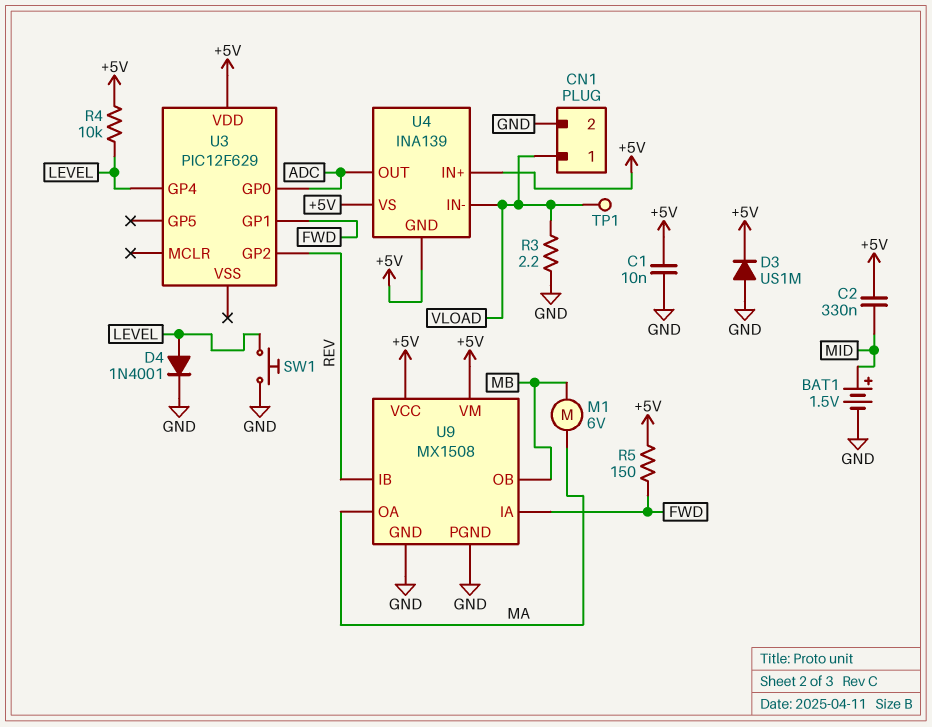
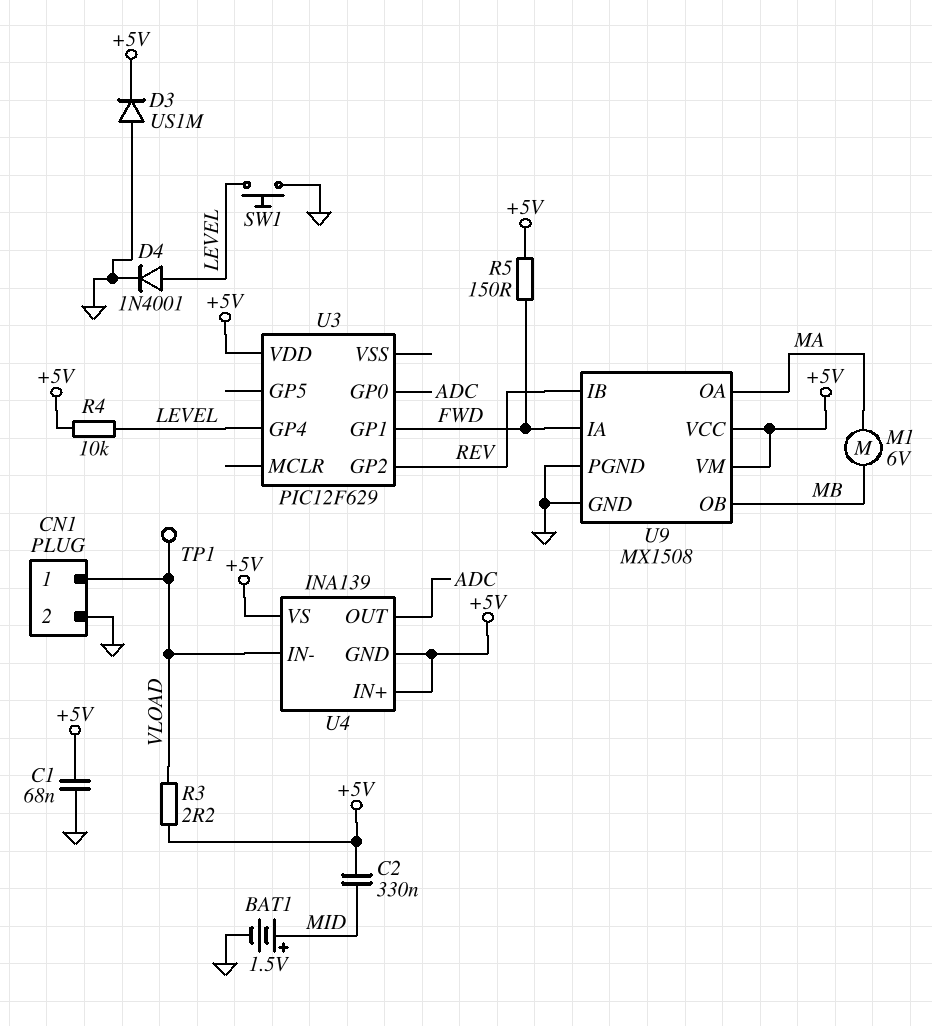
C1: 10nF (+5V, GND) -> 68nF (+5V, GND)
R3: 2.2 (GND, VLOAD) -> 2.2 (+5V, VLOAD)

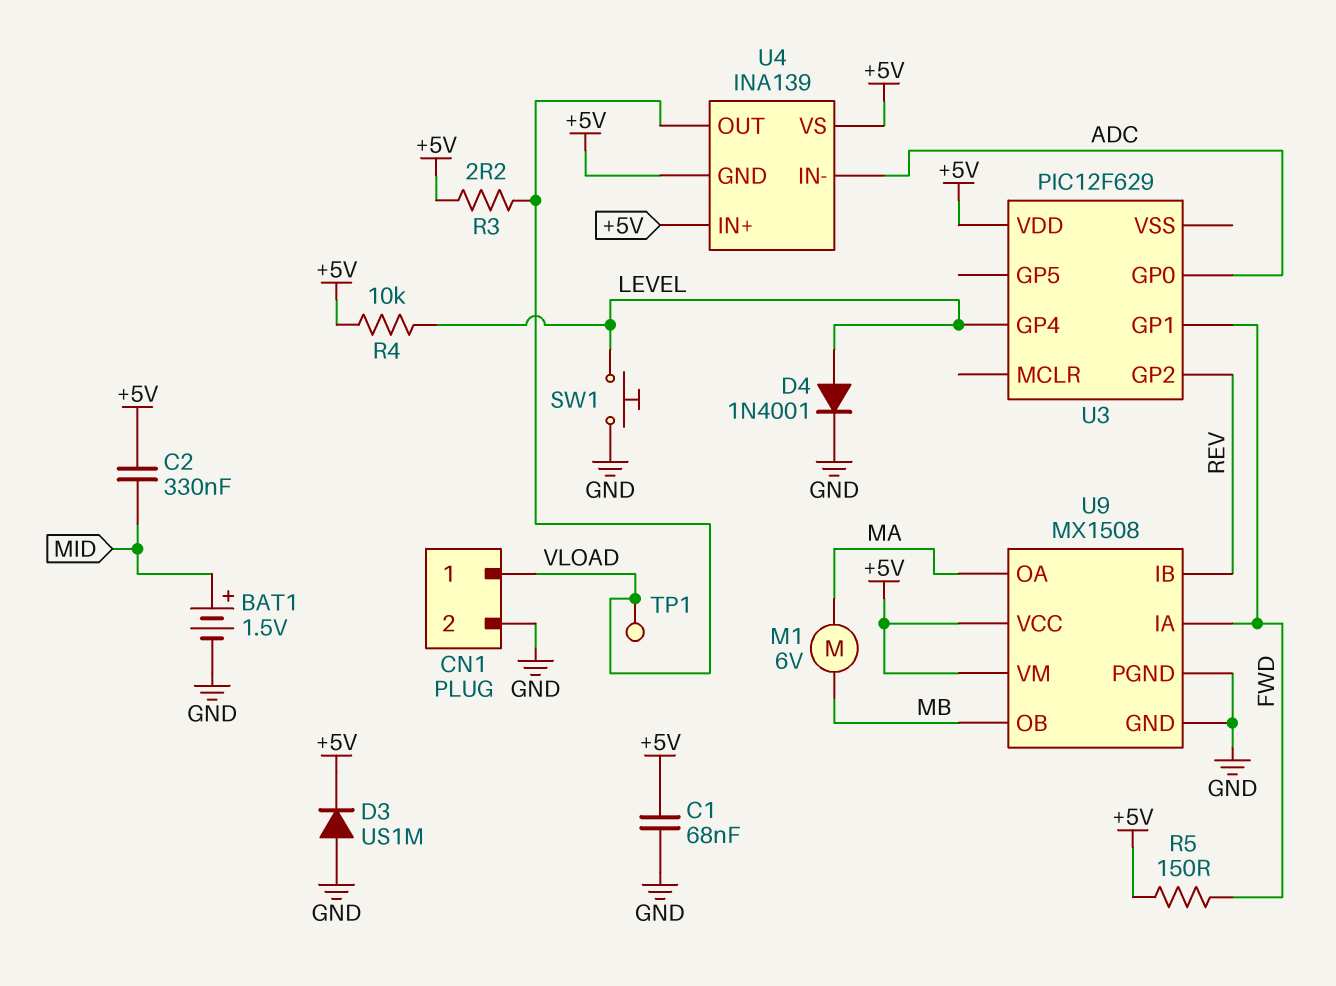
U4 pin IN-: VLOAD -> ADC
U4 pin OUT: ADC -> VLOAD

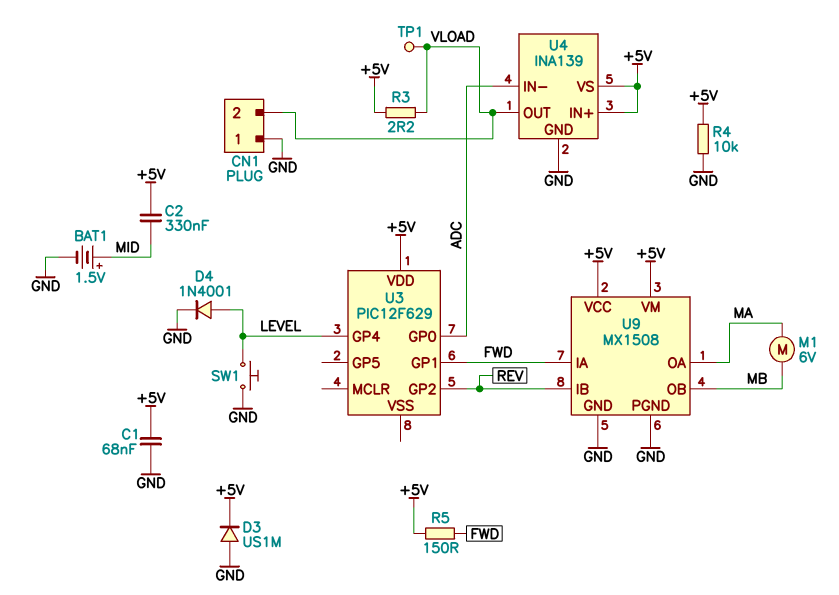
CN1 pin 1: VLOAD -> GND
CN1 pin 2: GND -> VLOAD
R4: 10k (+5V, LEVEL) -> 10k (+5V, GND)
U4 pin GND: +5V -> GND

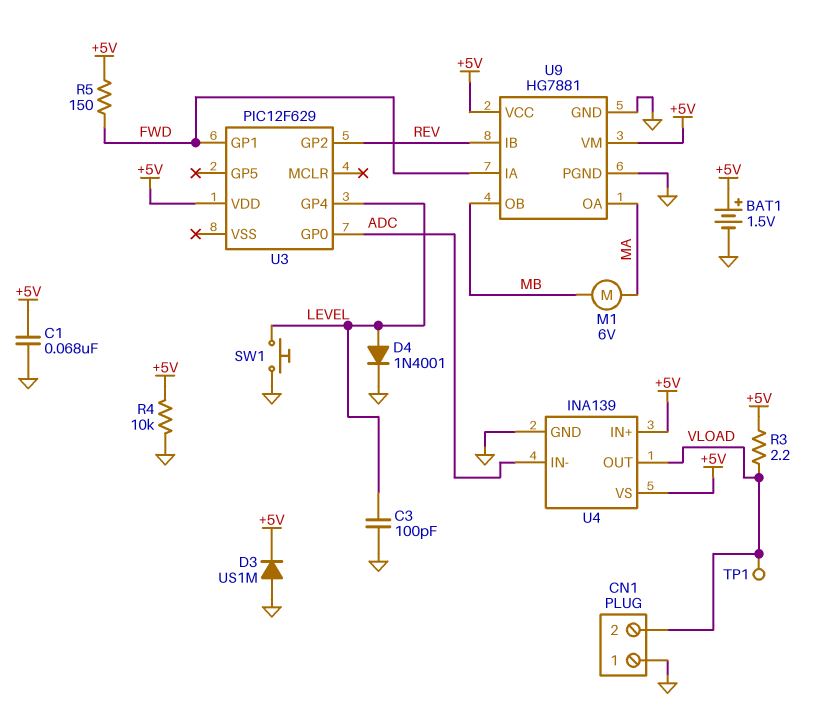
BAT1: 1.5V (plus MID, minus GND) -> 1.5V (plus +5V, minus GND)
C2: 330nF (+5V, MID) -> none
C3: none -> 100pF (GND, LEVEL)
U9: MX1508 -> HG7881

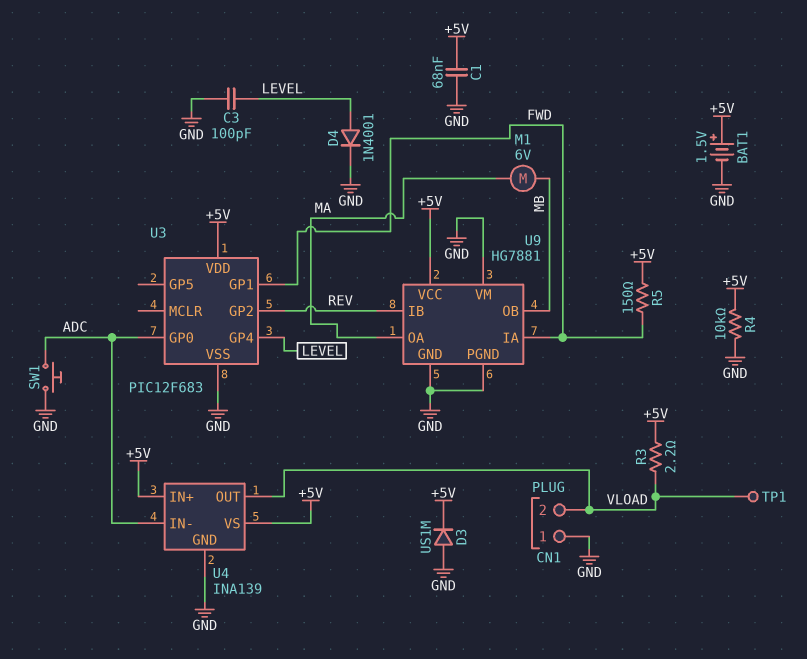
SW1: button (GND, LEVEL) -> button (ADC, GND)
U3: PIC12F629 -> PIC12F683
U3 pin VSS: none -> GND
U9 pin VM: +5V -> GND

